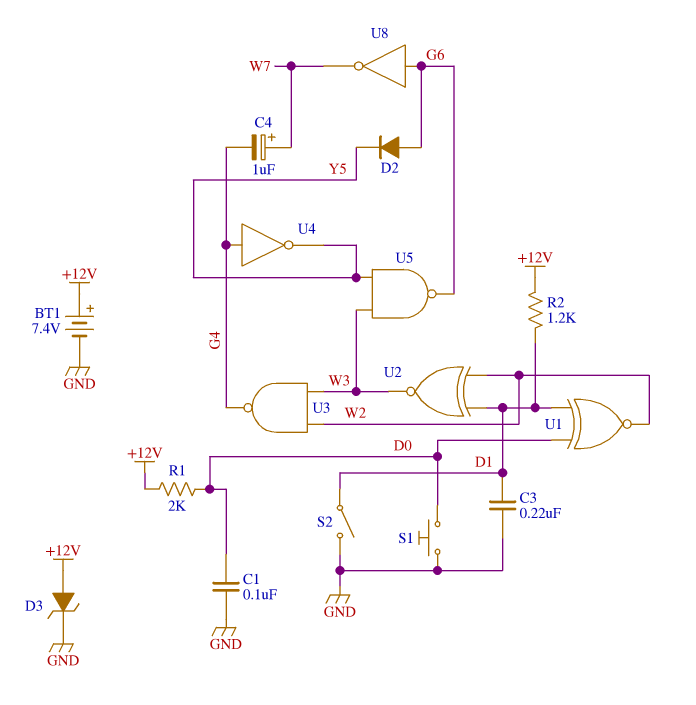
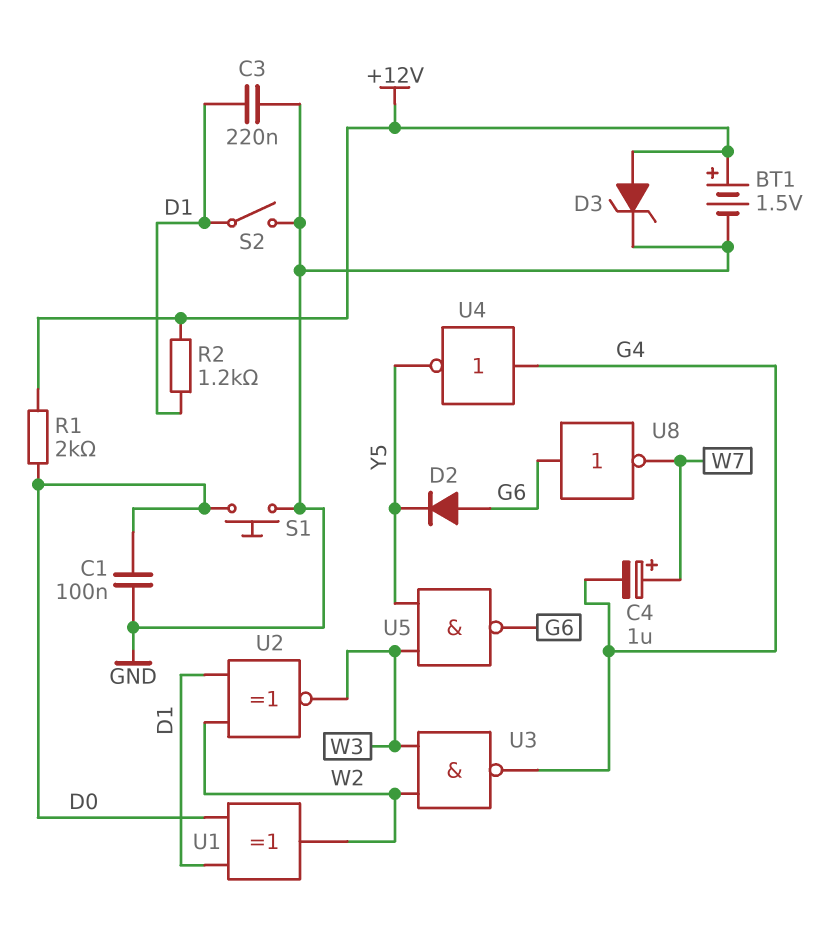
BT1: 7.4V (plus +12V, minus GND) -> 1.5V (plus +12V, minus GND)
U1: XNOR (in D0, in D1, out W2) -> XOR (in D0, in D1, out W2)

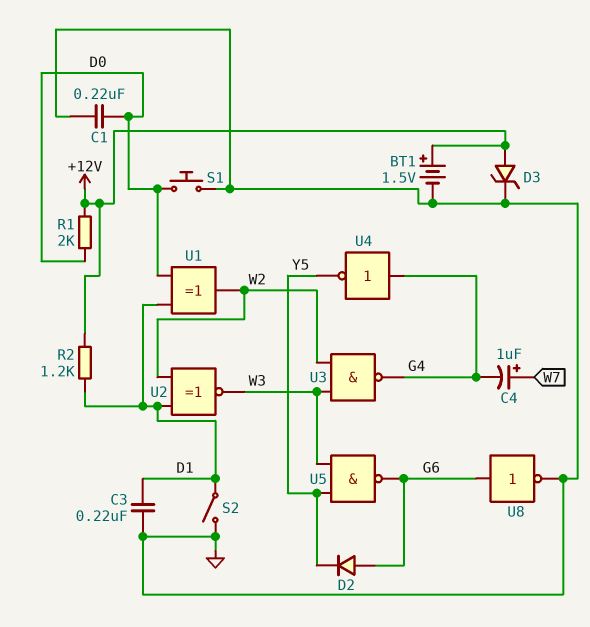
C1: 100nF (D0, GND) -> 220nF (D0, GND)
U8: NOT (in G6, out W7) -> NOT (in G6, out GND)

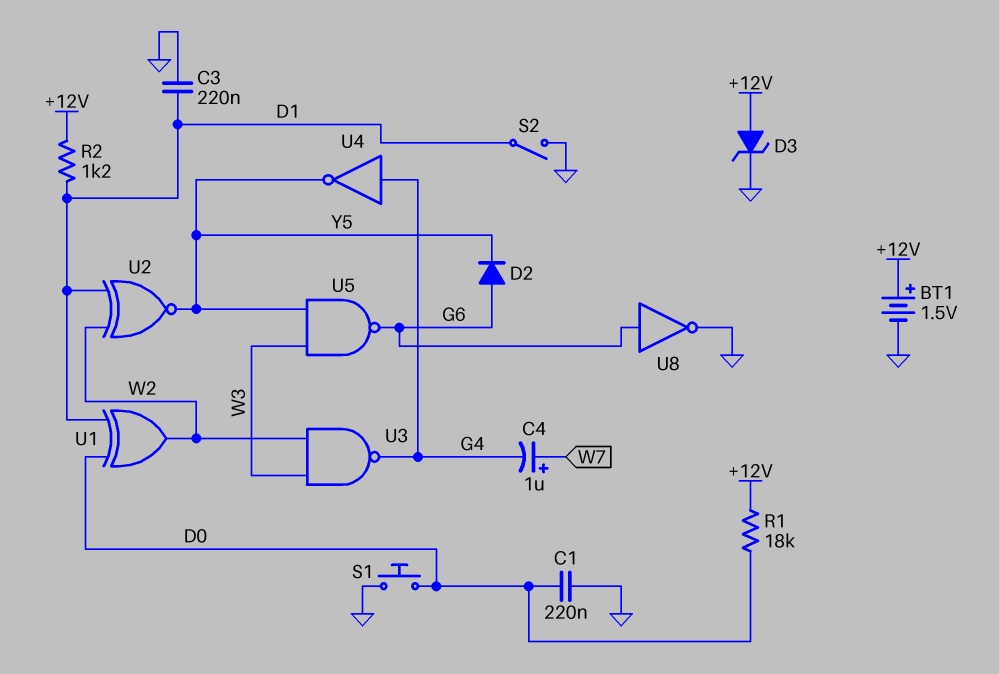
R1: 2k (+12V, D0) -> 18k (+12V, D0)
U2: XNOR (in D1, in W2, out W3) -> XNOR (in D1, in W2, out Y5)

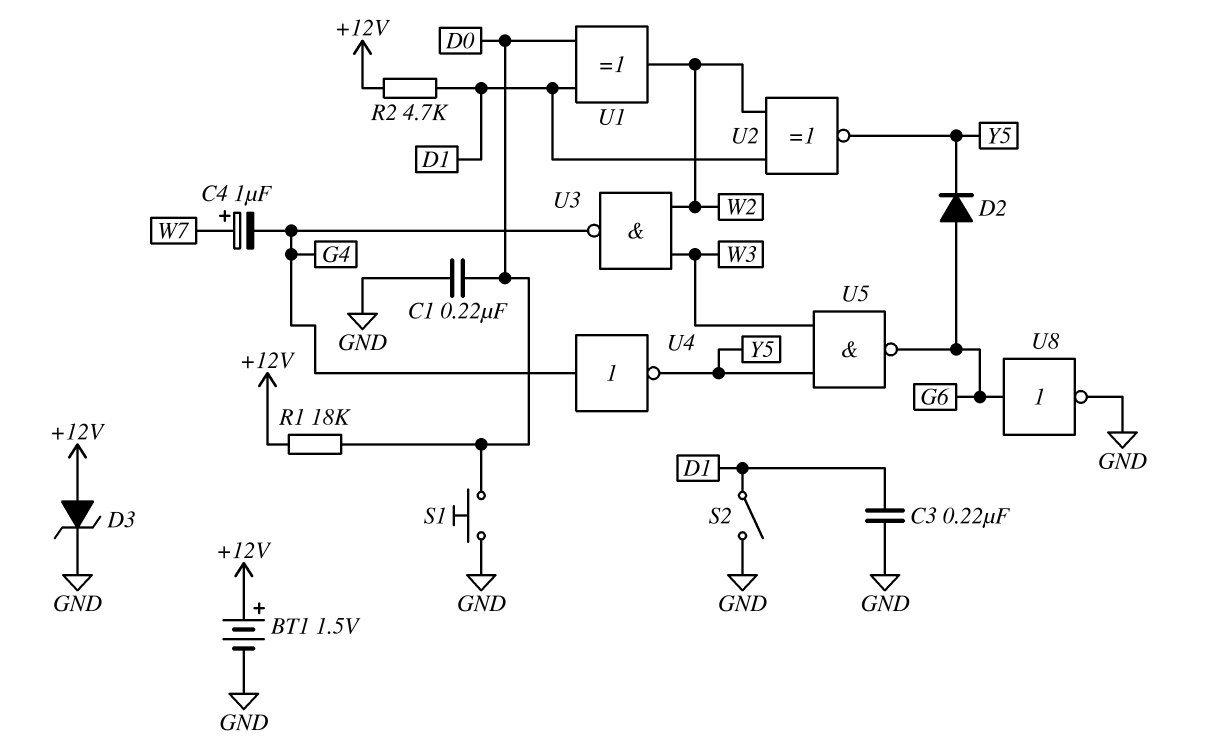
R2: 1.2k (+12V, D1) -> 4.7k (+12V, D1)

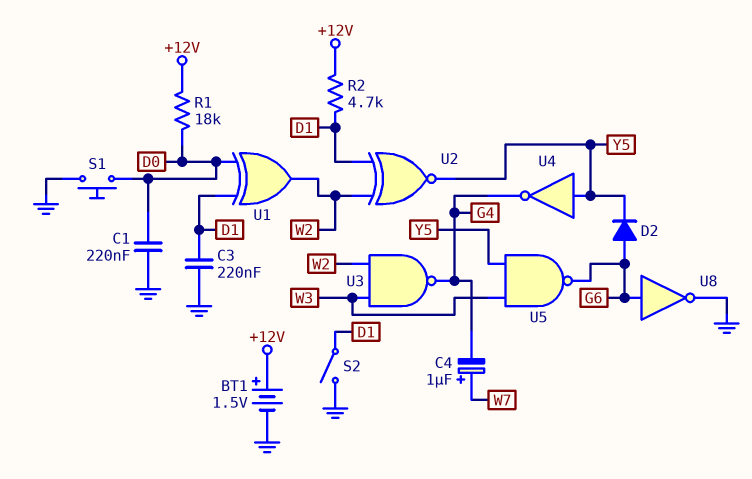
D3: zener (A +12V, K GND) -> none
U4: NOT (in G4, out Y5) -> NOT (in Y5, out G4)

